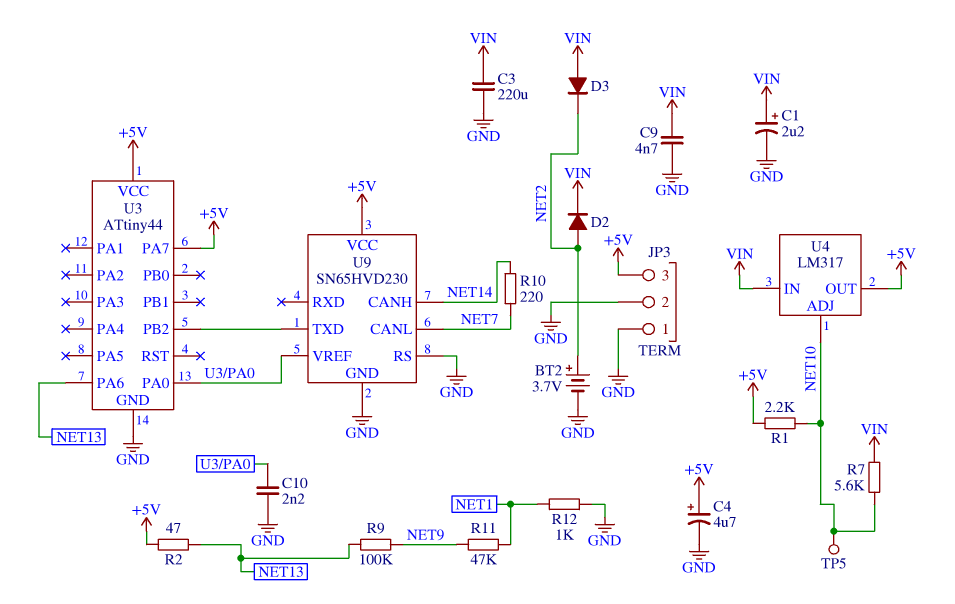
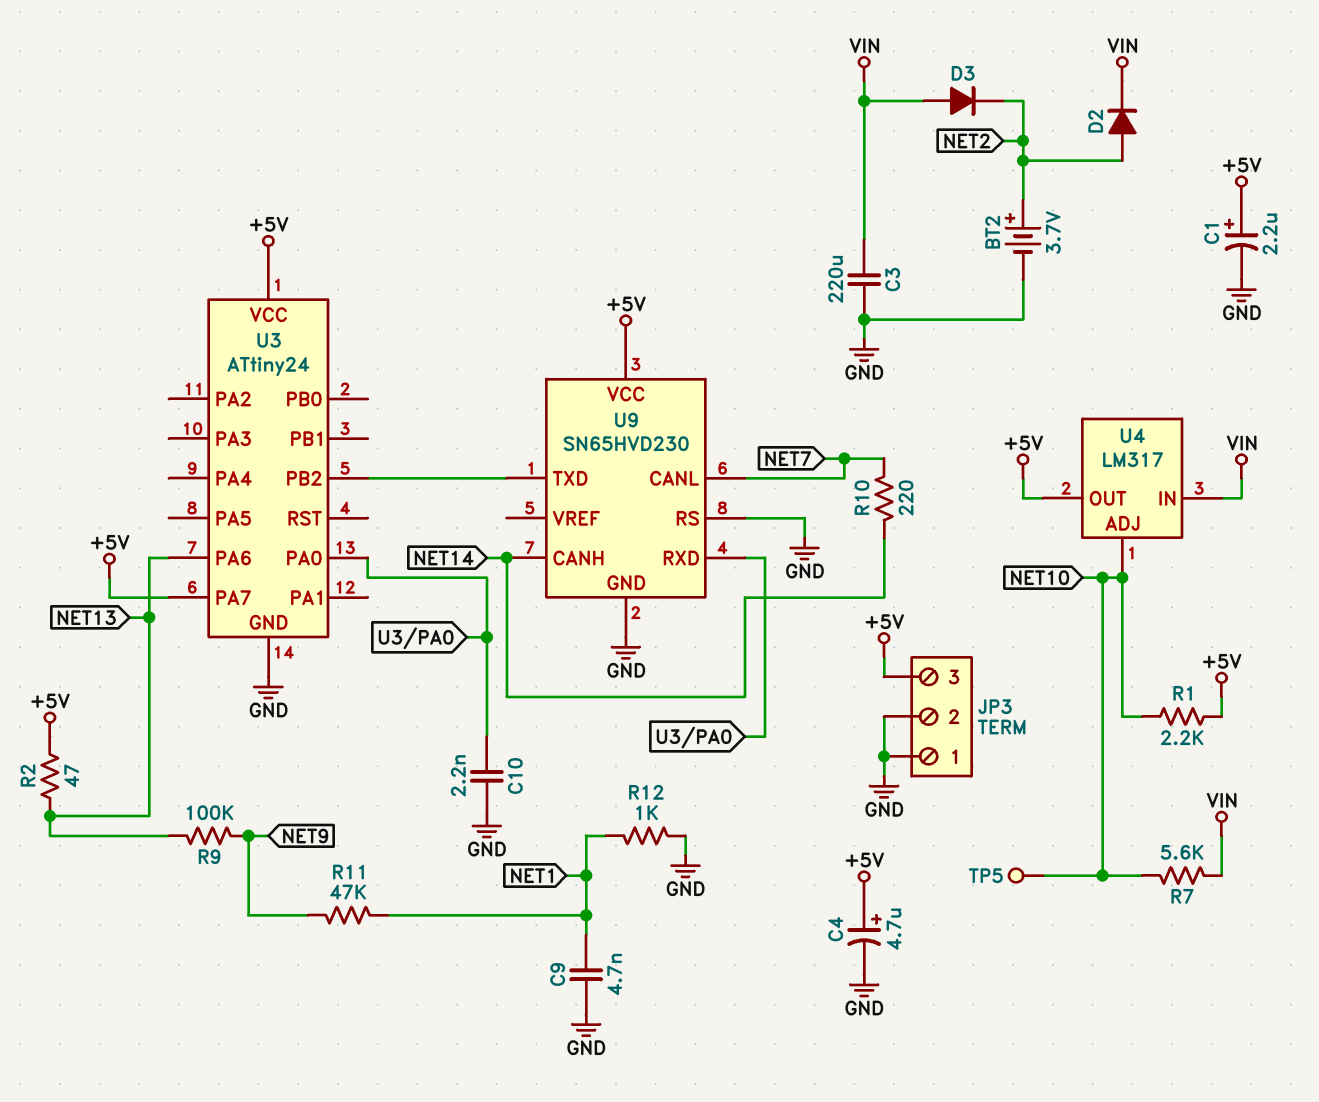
C1: 2.2uF (plus VIN, minus GND) -> 2.2uF (plus +5V, minus GND)
C9: 4.7nF (GND, VIN) -> 4.7nF (GND, NET1)
U3: ATtiny44 -> ATtiny24
U9 pin RXD: none -> U3/PA0
U9 pin VREF: U3/PA0 -> none

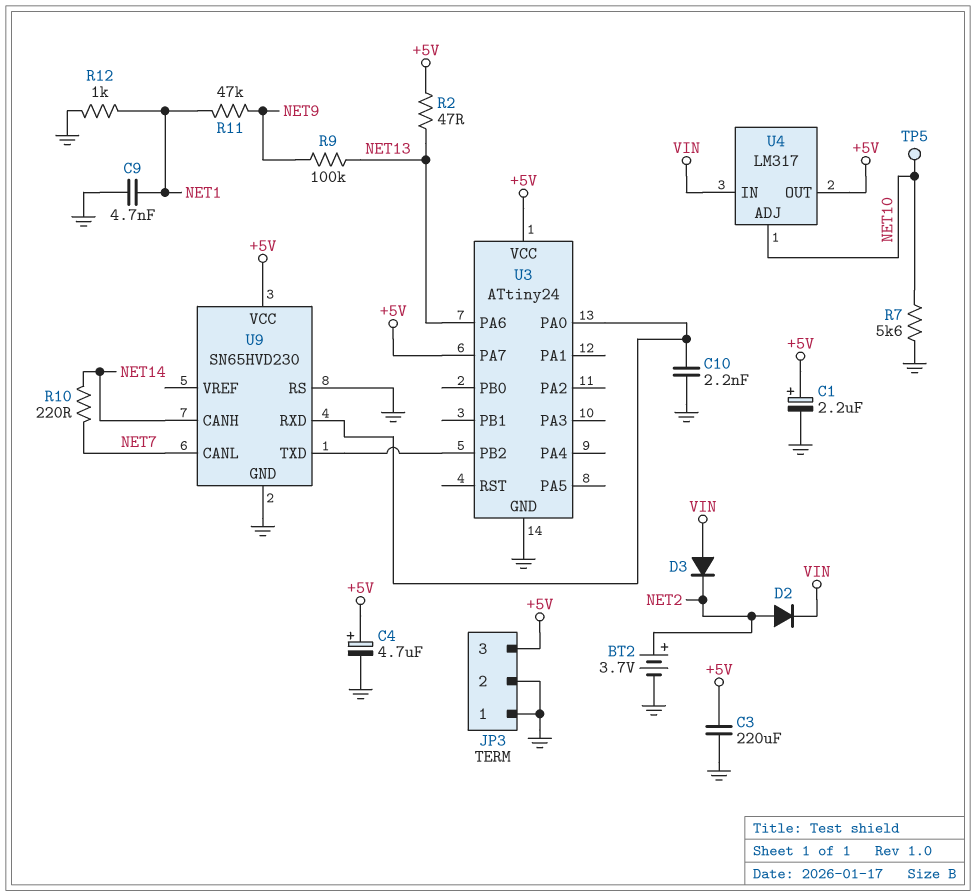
C3: 220uF (GND, VIN) -> 220uF (+5V, GND)
R1: 2.2k (+5V, NET10) -> none
R7: 5.6k (NET10, VIN) -> 5.6k (GND, NET10)

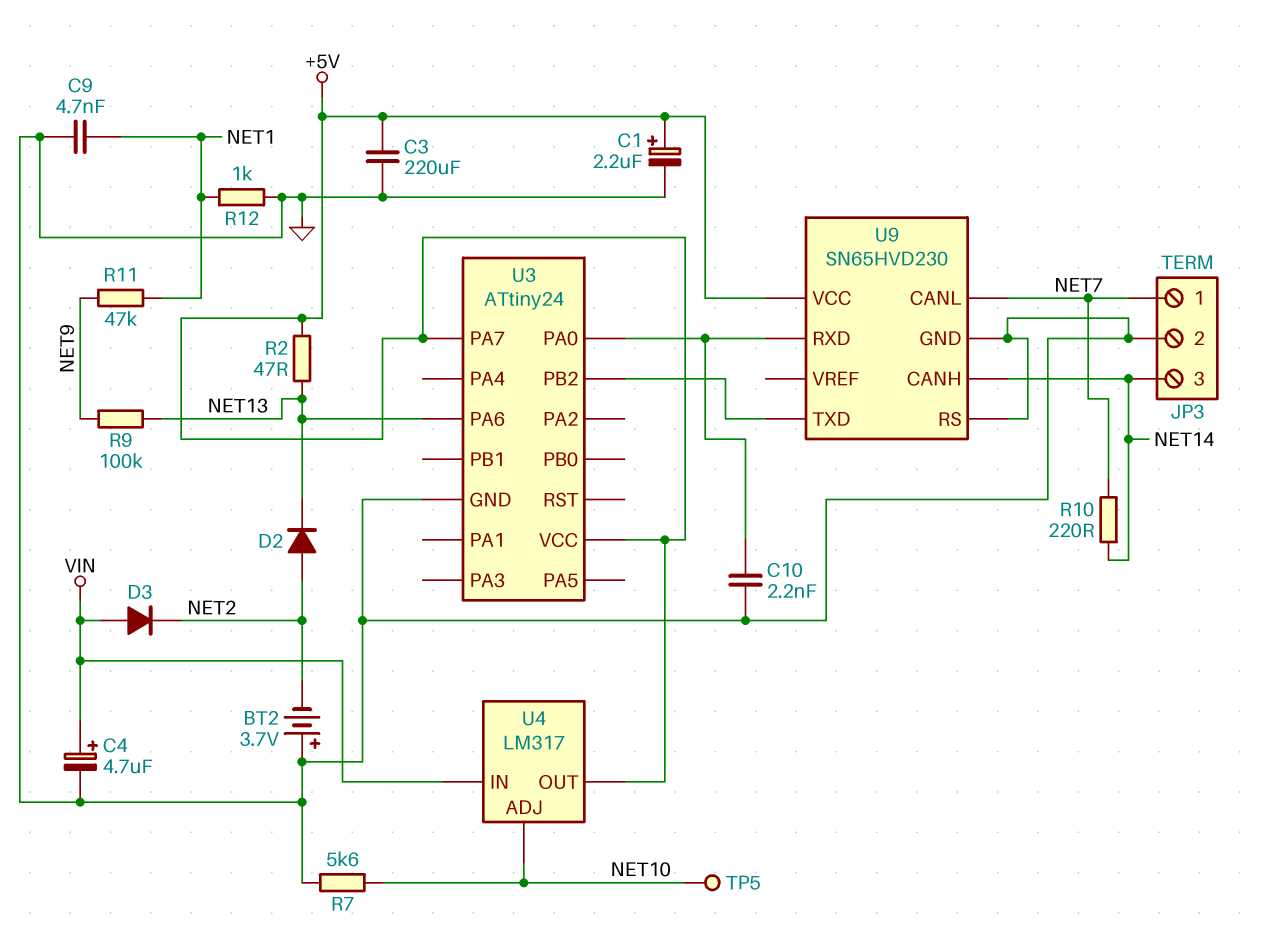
BT2: 3.7V (plus NET2, minus GND) -> 3.7V (plus GND, minus NET2)
C4: 4.7uF (plus +5V, minus GND) -> 4.7uF (plus VIN, minus GND)
D2: diode (A NET2, K VIN) -> diode (A NET2, K NET13)
JP3 pin 1: GND -> NET7
JP3 pin 3: +5V -> NET14

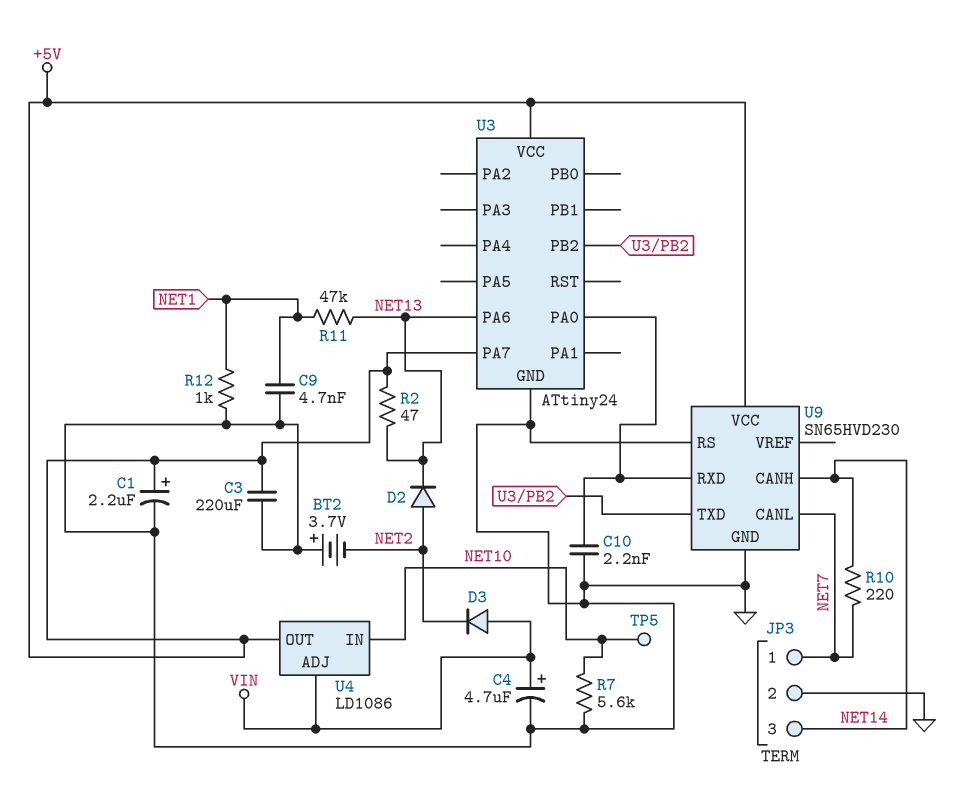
R9: 100k (NET9, NET13) -> none
R11: 47k (NET1, NET9) -> 47k (NET1, NET13)
U4: LM317 -> LD1086
U4 pin ADJ: NET10 -> VIN
U4 pin IN: VIN -> NET10

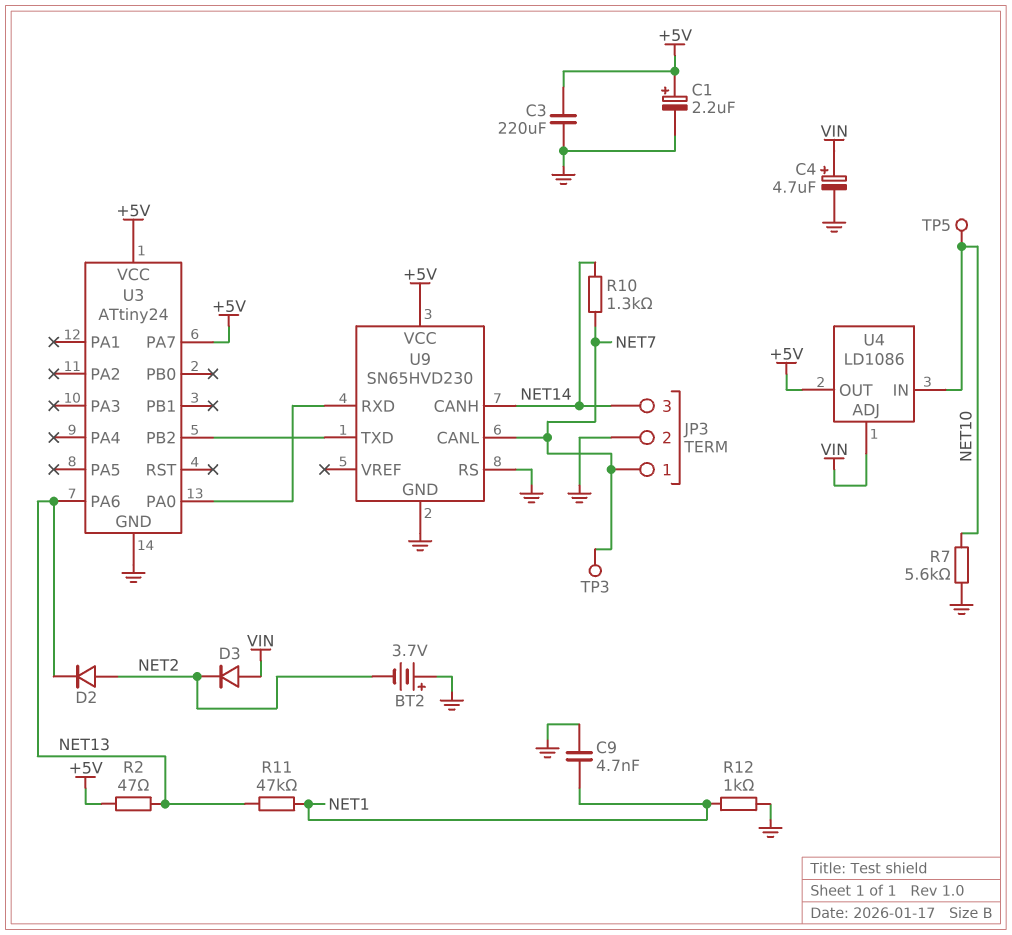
C10: 2.2nF (GND, U3/PA0) -> none
R10: 220 (NET7, NET14) -> 1.3k (NET7, NET14)
TP3: none -> test point (NET7)

